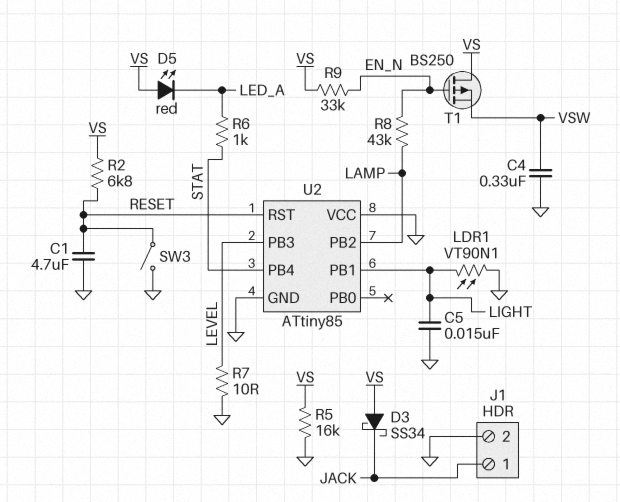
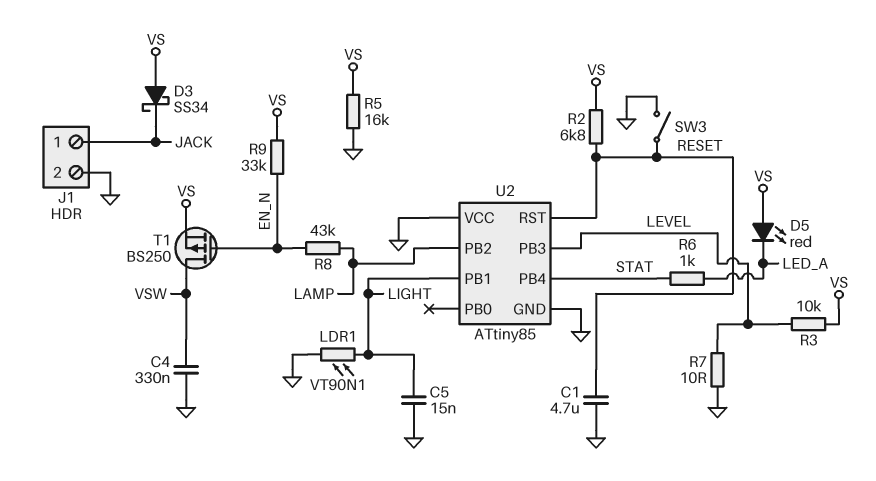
R3: none -> 10k (LEVEL, VS)
T1: PMOS BS250 (G EN_N, D VS, S VSW) -> PMOS BS250 (G EN_N, D VSW, S VS)

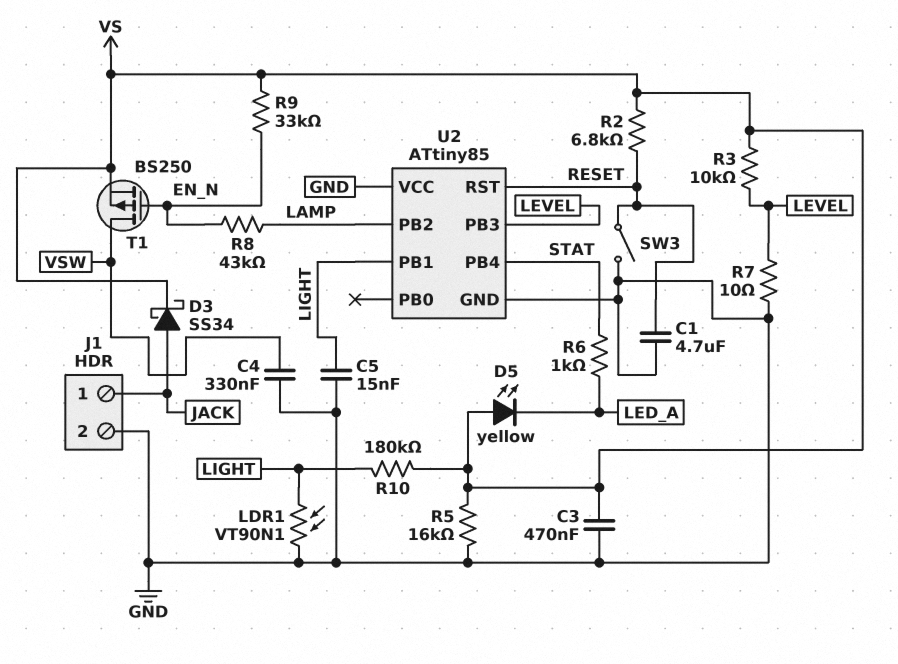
C3: none -> 470nF (GND, VS)
D3: schottky SS34 (A VS, K JACK) -> schottky SS34 (A JACK, K VS)
D5: LED red (A VS, K LED_A) -> LED yellow (A VS, K LED_A)
R10: none -> 180k (LIGHT, VS)

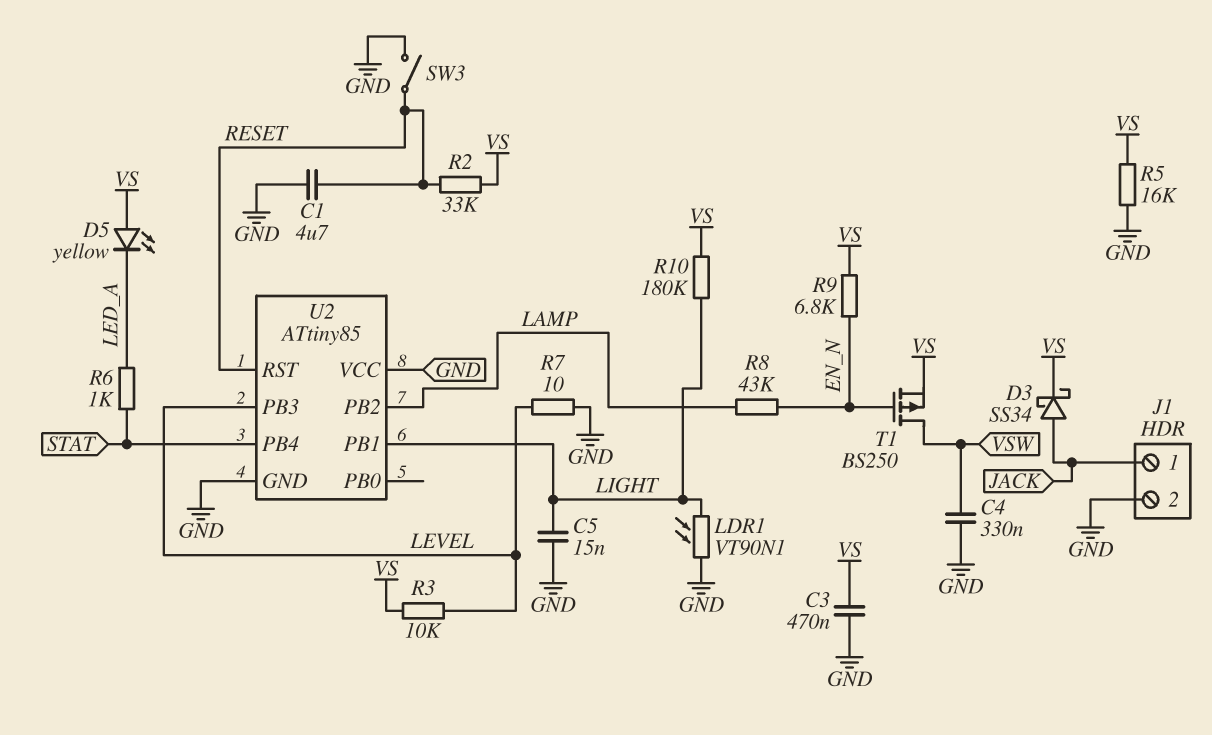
R2: 6.8k (RESET, VS) -> 33k (RESET, VS)
R9: 33k (EN_N, VS) -> 6.8k (EN_N, VS)

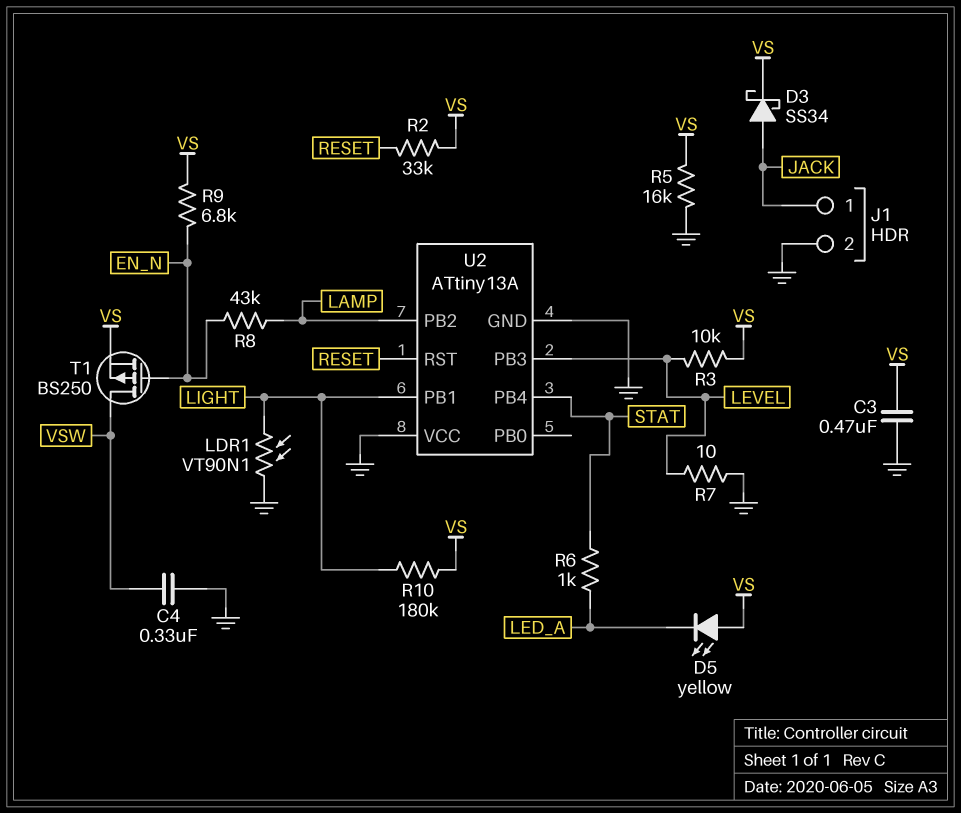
C1: 4.7uF (GND, RESET) -> none
C5: 15nF (GND, LIGHT) -> none
SW3: switch (GND, RESET) -> none
U2: ATtiny85 -> ATtiny13A

